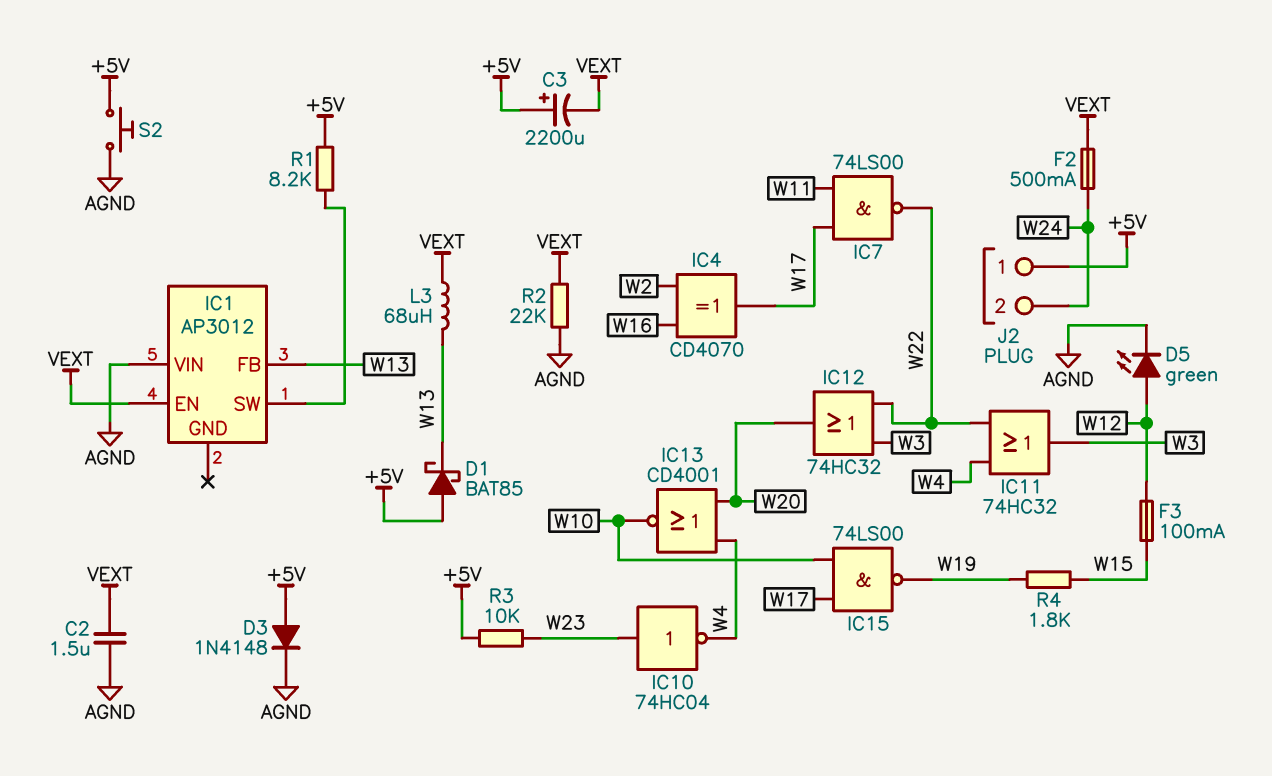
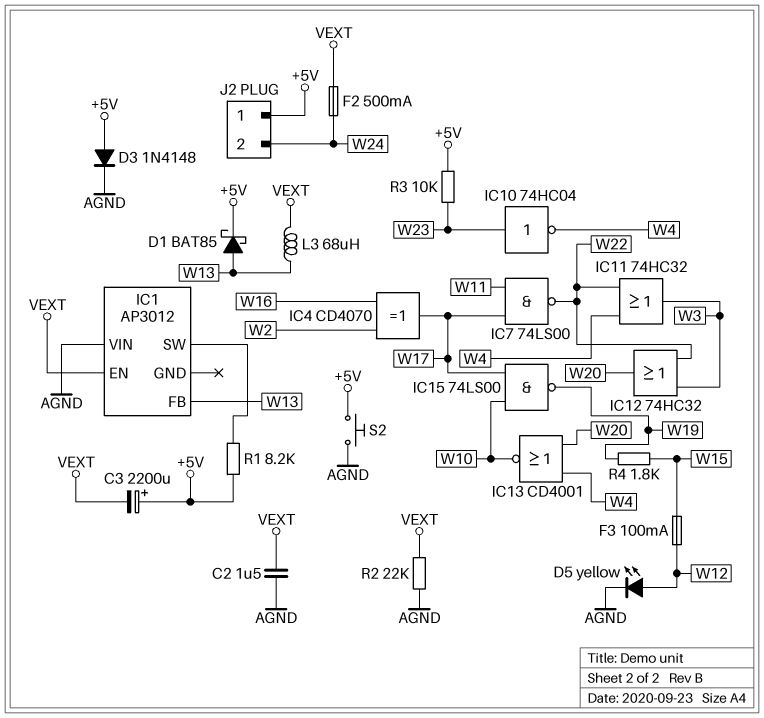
D1: schottky BAT85 (A +5V, K W13) -> schottky BAT85 (A W13, K +5V)
D5: LED green (A W12, K AGND) -> LED yellow (A W12, K AGND)

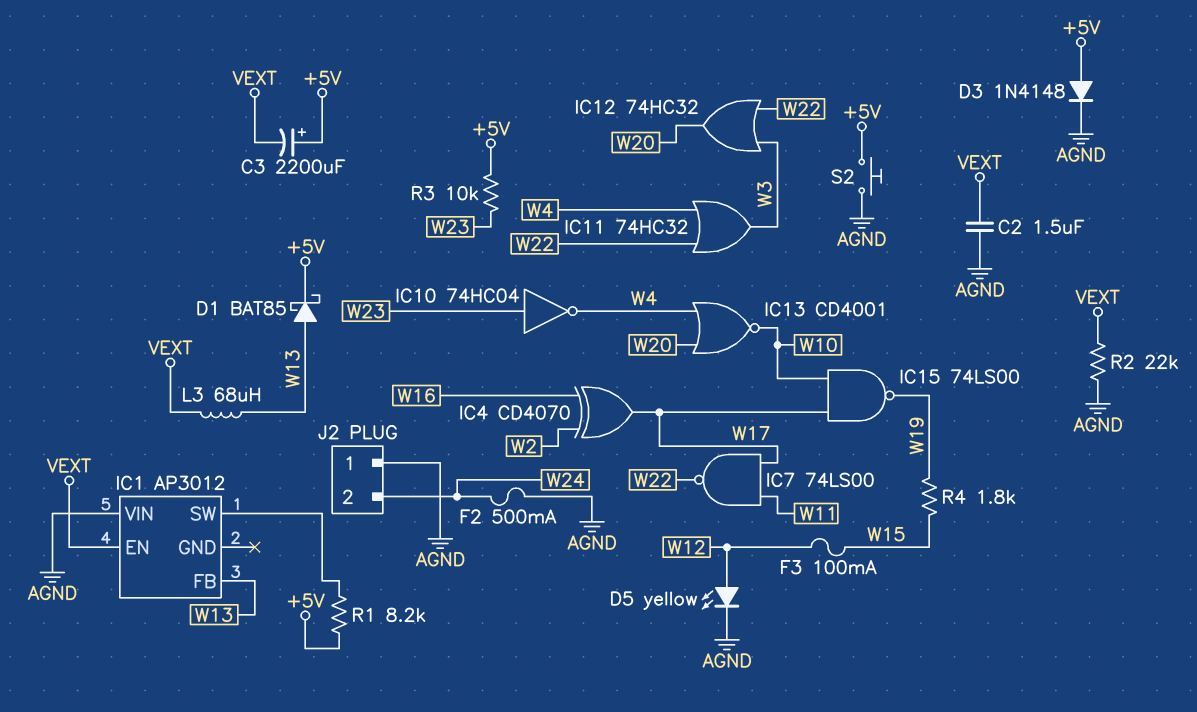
F2: 500mA (VEXT, W24) -> 500mA (AGND, W24)
J2 pin 1: +5V -> AGND

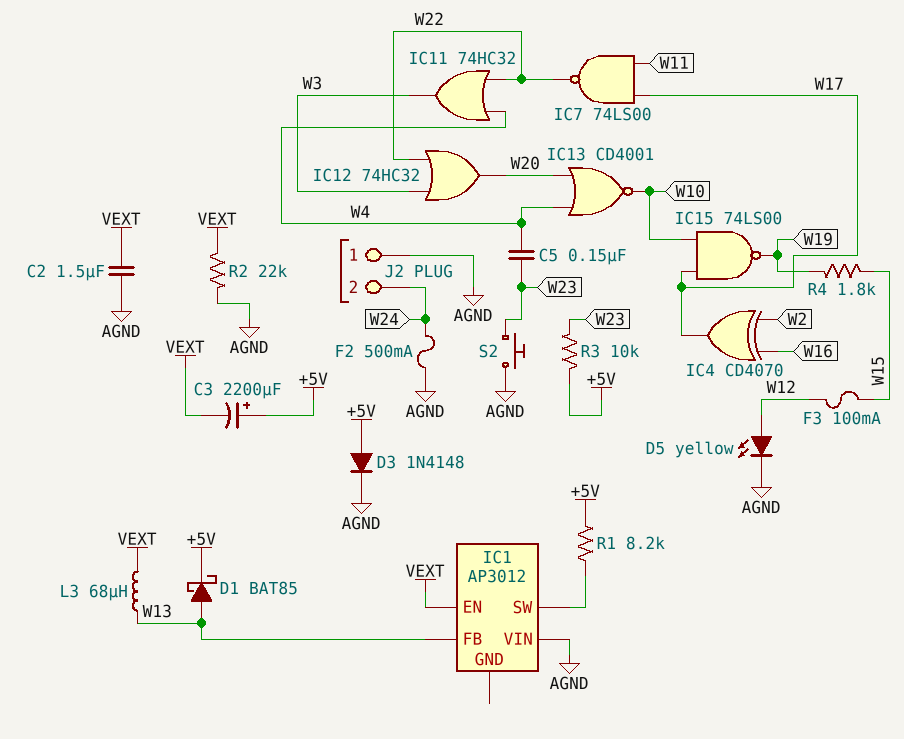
C5: none -> 150nF (W4, W23)
IC10: NOT 74HC04 (in W23, out W4) -> none
S2: button (+5V, AGND) -> button (AGND, W23)

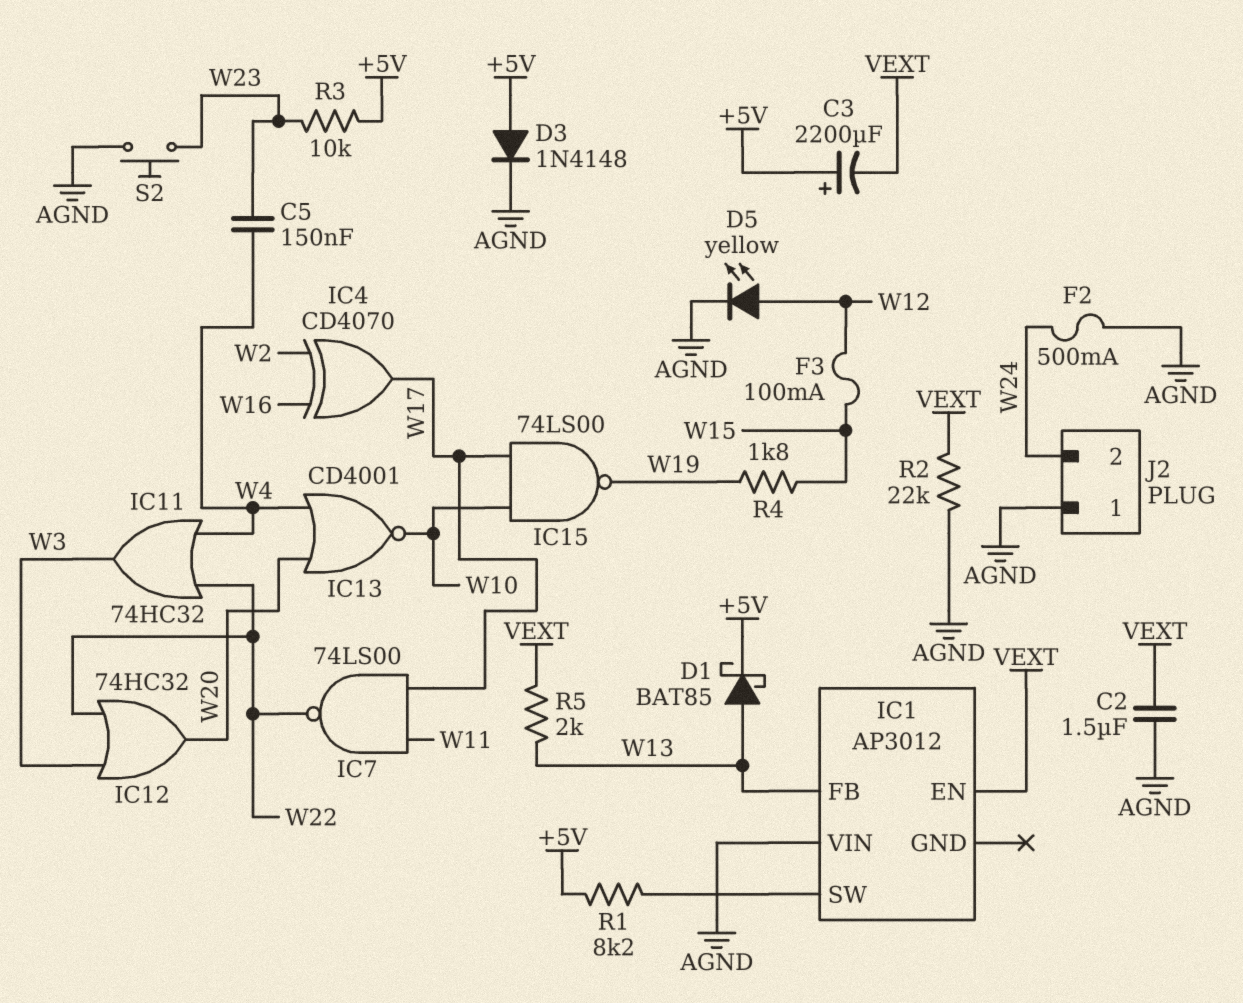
L3: 68uH (VEXT, W13) -> none
R5: none -> 2k (VEXT, W13)

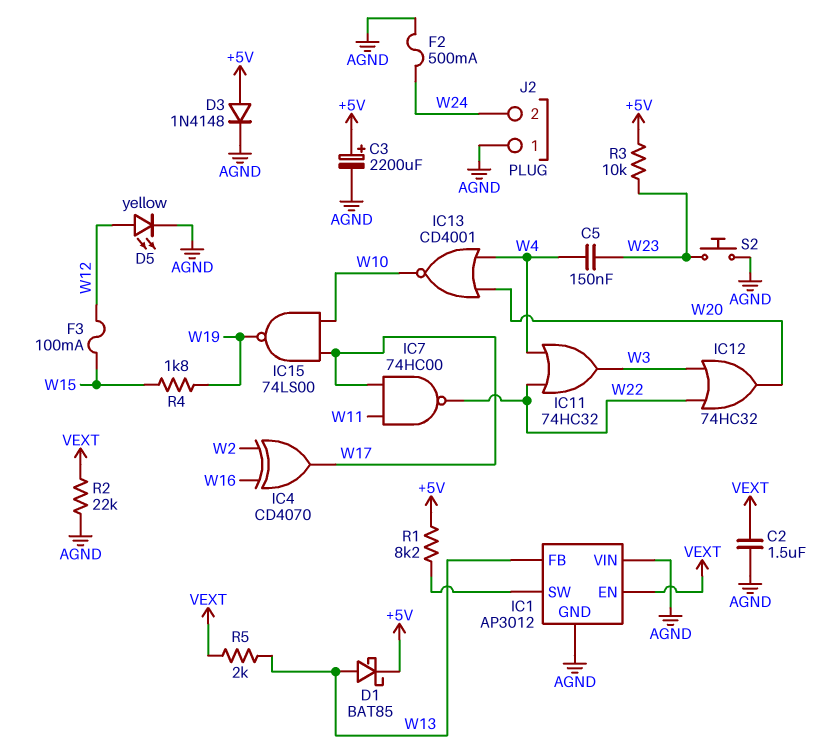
C3: 2200uF (plus +5V, minus VEXT) -> 2200uF (plus +5V, minus AGND)
IC1 pin GND: none -> AGND
IC7: NAND 74LS00 (in W11, in W17, out W22) -> NAND 74HC00 (in W11, in W17, out W22)

